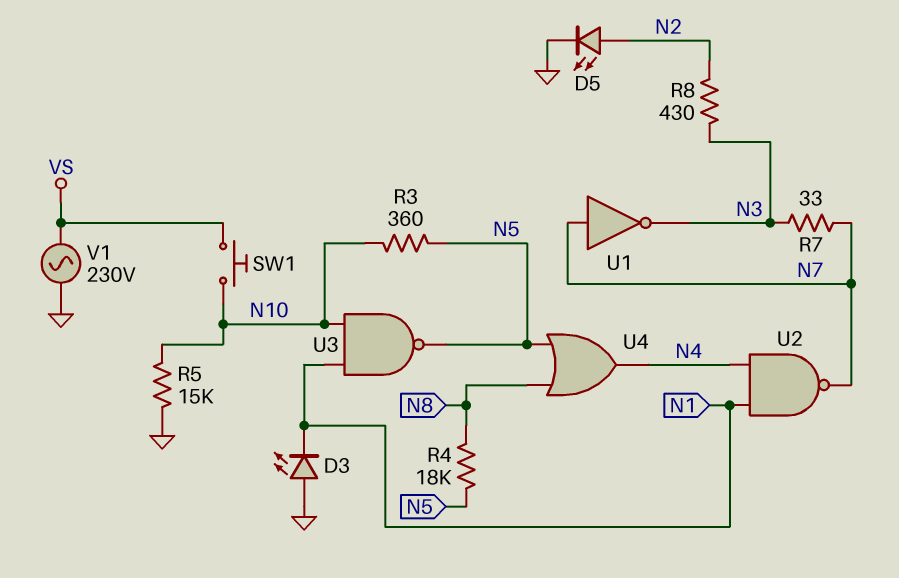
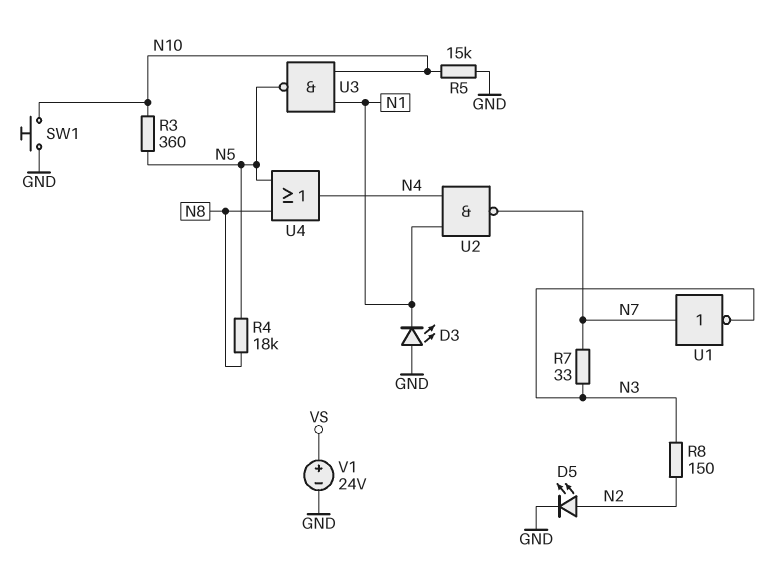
R8: 430 (N2, N3) -> 150 (N2, N3)
SW1: button (N10, VS) -> button (GND, N10)
V1: AC 230V (GND, VS) -> 24V (plus VS, minus GND)

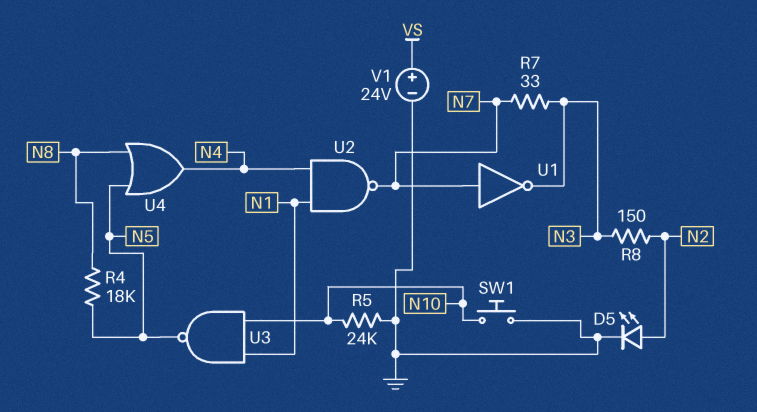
D3: LED (A GND, K N1) -> none
R3: 360 (N5, N10) -> none
R5: 15k (GND, N10) -> 24k (GND, N10)

